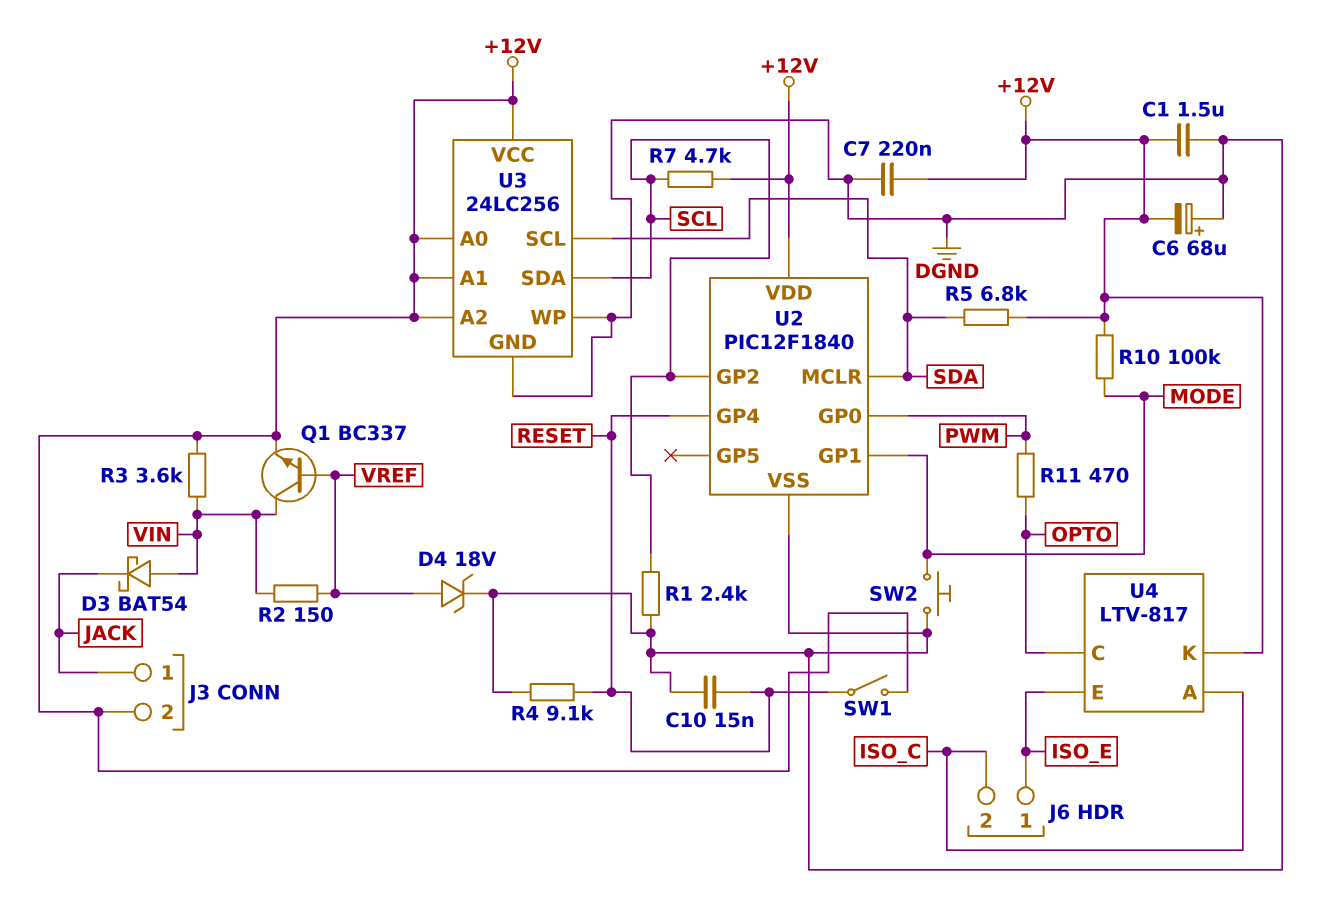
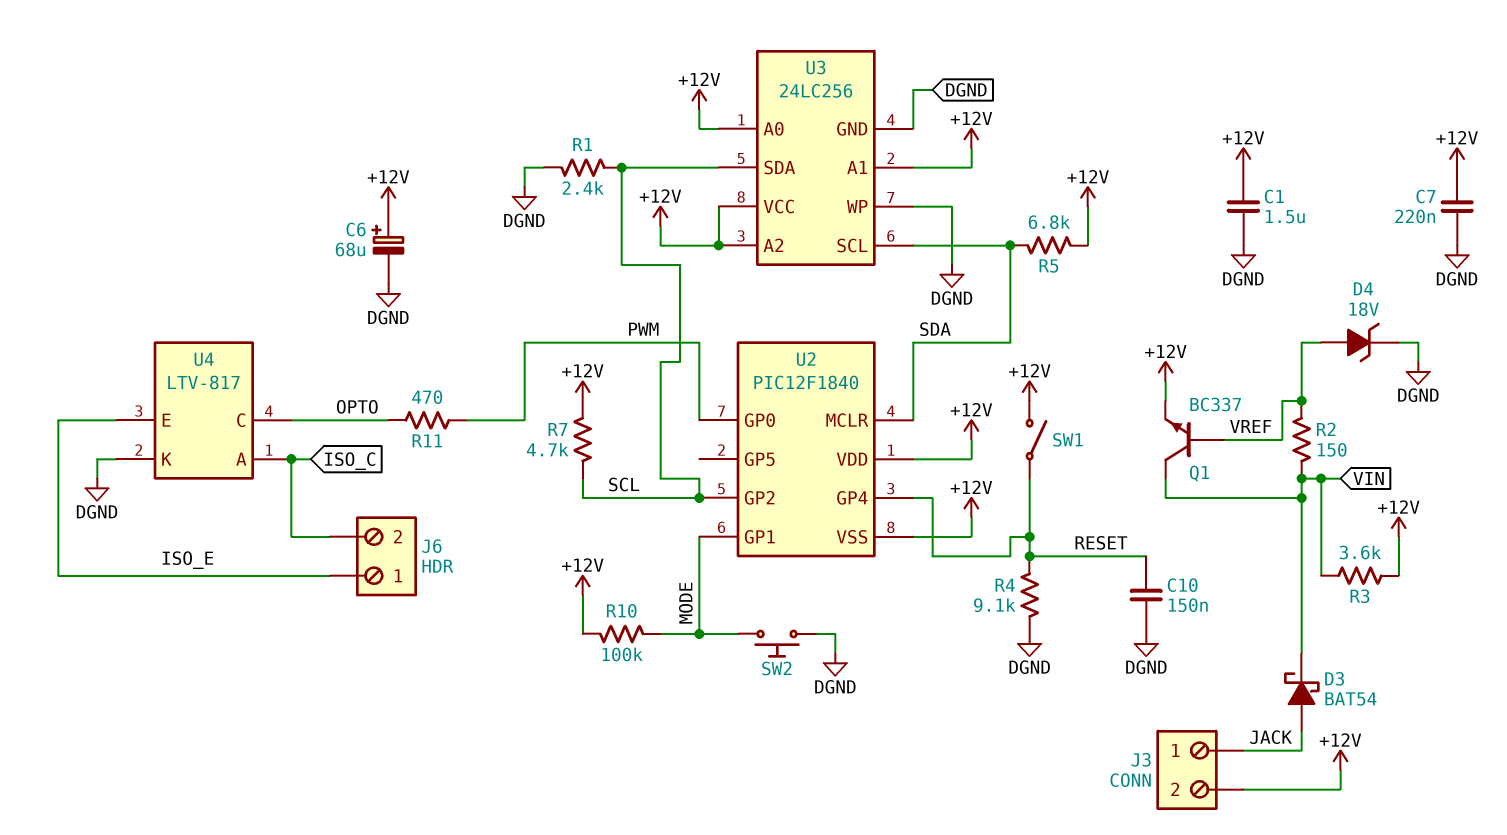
C6: 68uF (plus DGND, minus +12V) -> 68uF (plus +12V, minus DGND)
C10: 15nF (DGND, RESET) -> 150nF (DGND, RESET)
D3: schottky BAT54 (A VIN, K JACK) -> schottky BAT54 (A JACK, K VIN)
U2 pin VSS: DGND -> +12V
U4 pin K: +12V -> DGND

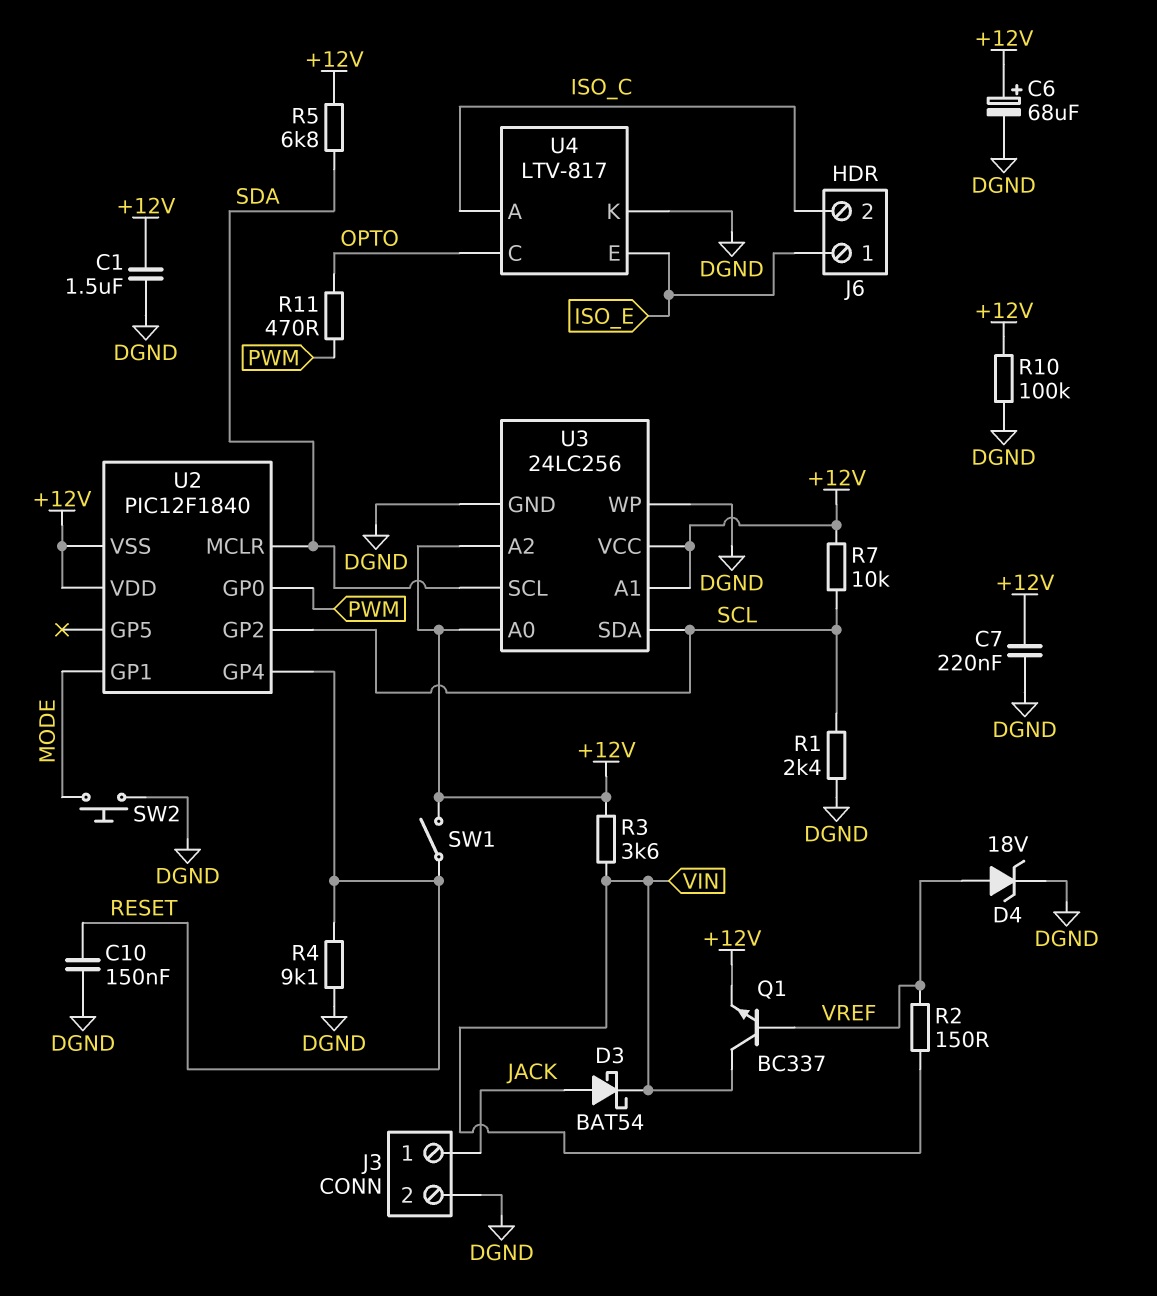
J3 pin 2: +12V -> DGND
R7: 4.7k (+12V, SCL) -> 10k (+12V, SCL)
R10: 100k (+12V, MODE) -> 100k (+12V, DGND)

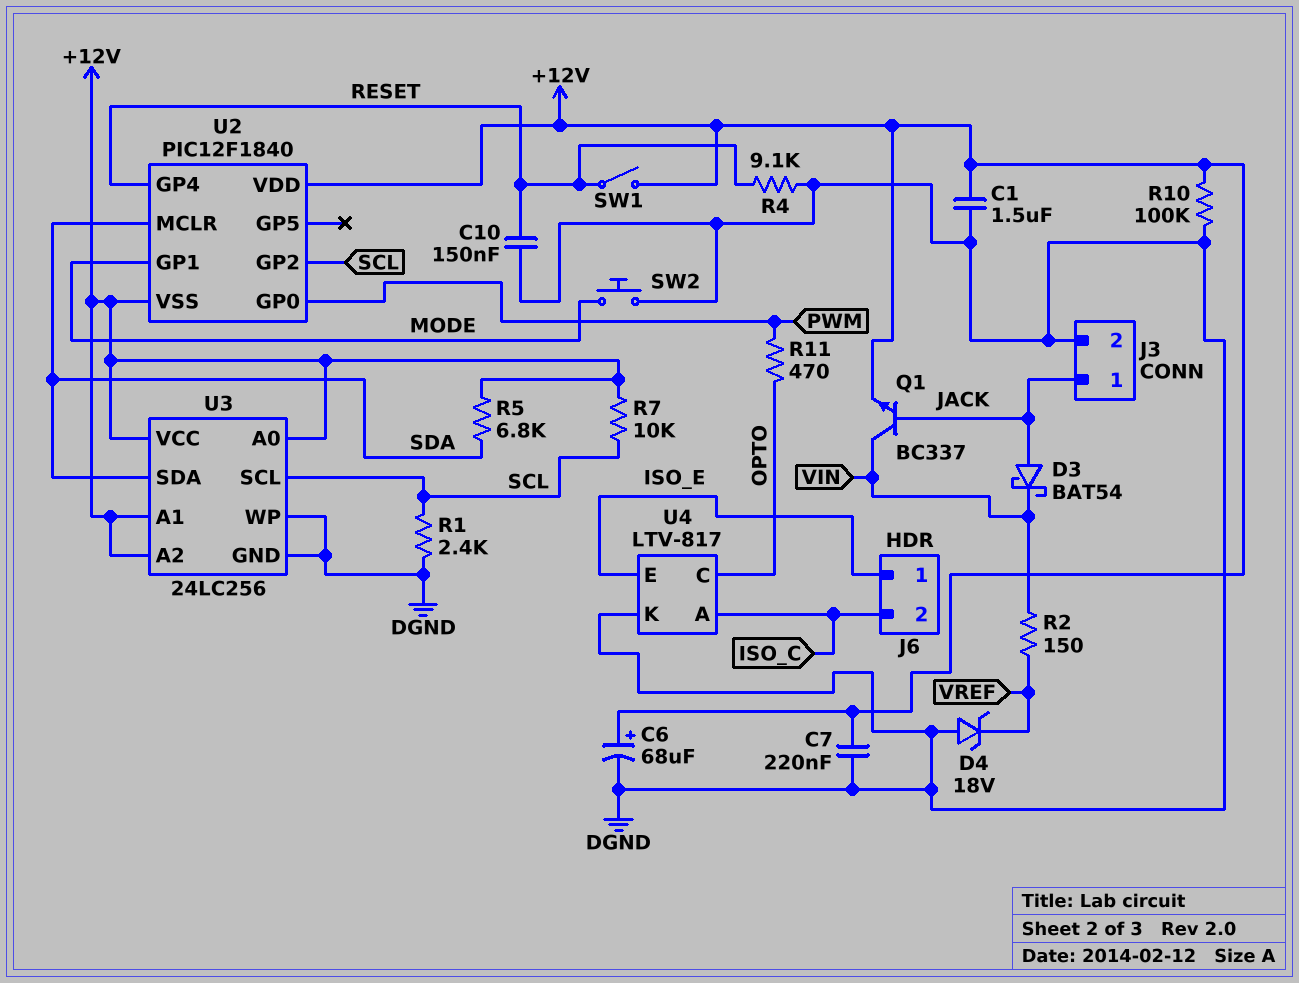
D4: zener 18V (A VREF, K DGND) -> zener 18V (A DGND, K VREF)
Q1: NPN BC337 (B VREF, C VIN, E +12V) -> NPN BC337 (B JACK, C VIN, E +12V)
R3: 3.6k (+12V, VIN) -> none
U3 pin SCL: SDA -> SCL
U3 pin SDA: SCL -> SDA

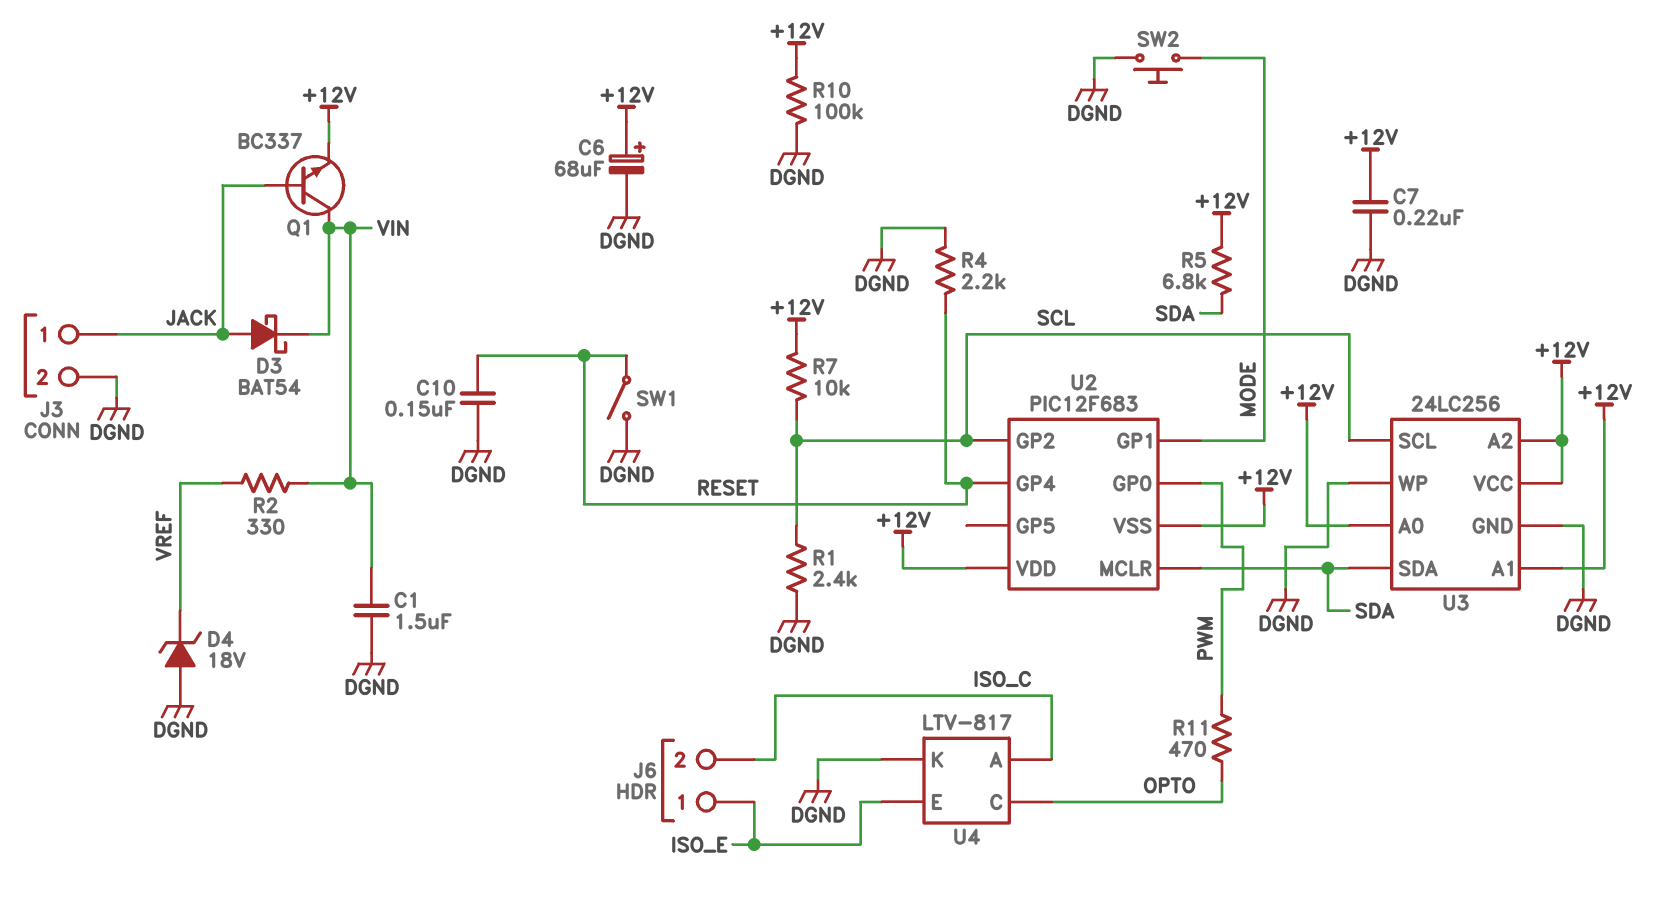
C1: 1.5uF (+12V, DGND) -> 1.5uF (DGND, VIN)
R2: 150 (VIN, VREF) -> 330 (VIN, VREF)
R4: 9.1k (DGND, RESET) -> 2.2k (DGND, RESET)
SW1: switch (+12V, RESET) -> switch (DGND, RESET)
U2: PIC12F1840 -> PIC12F683

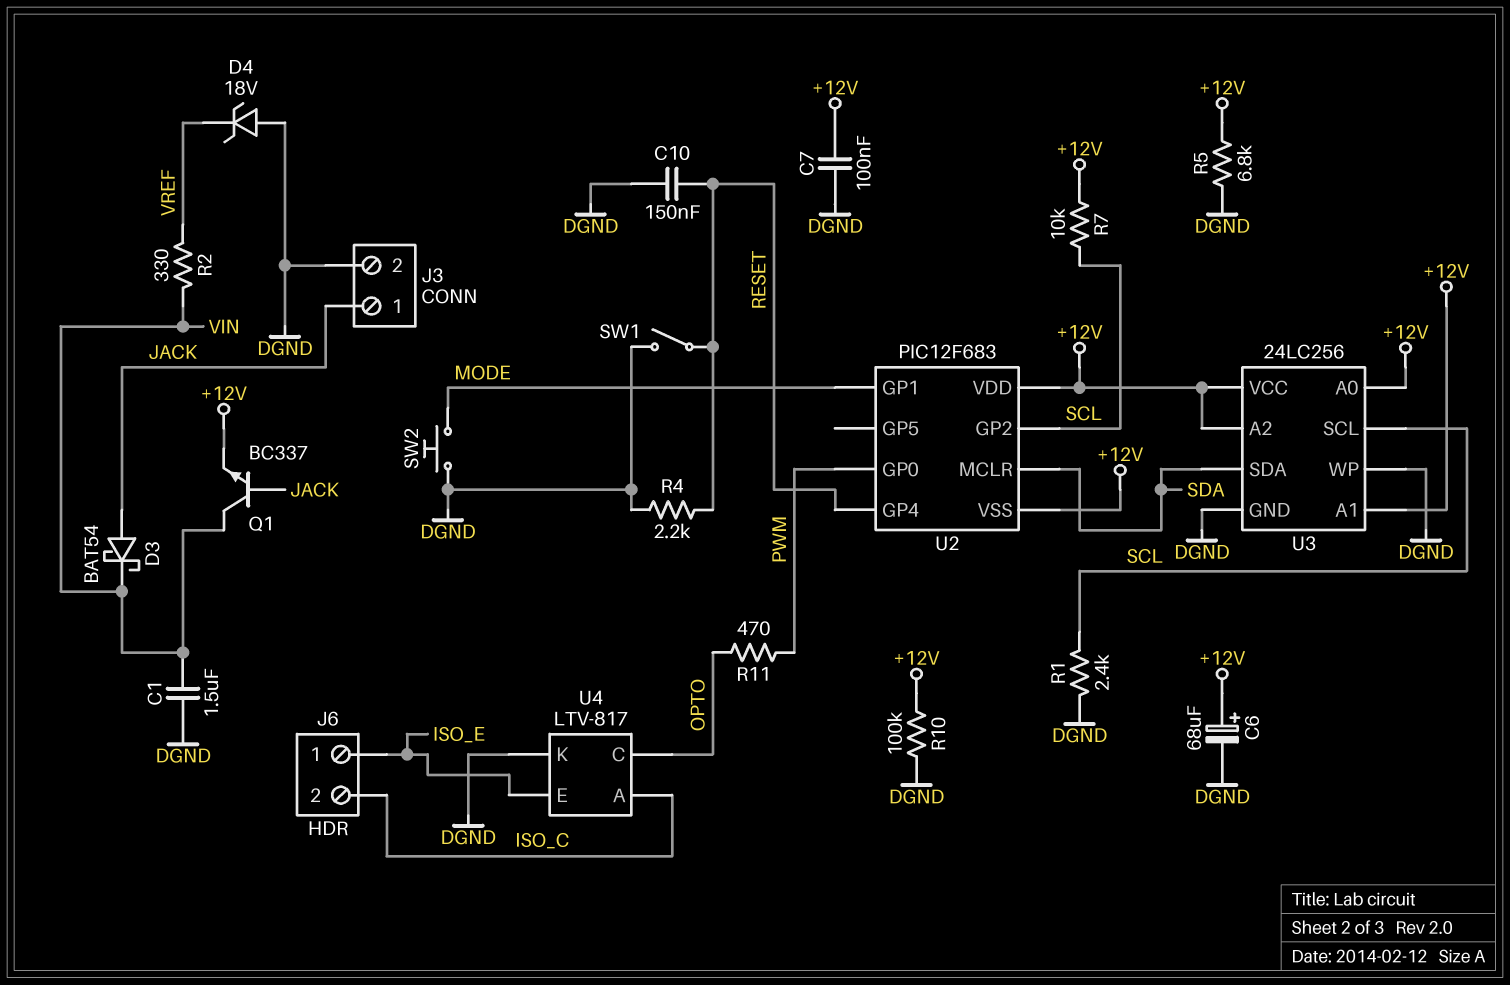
C7: 220nF (+12V, DGND) -> 100nF (+12V, DGND)
R5: 6.8k (+12V, SDA) -> 6.8k (+12V, DGND)

